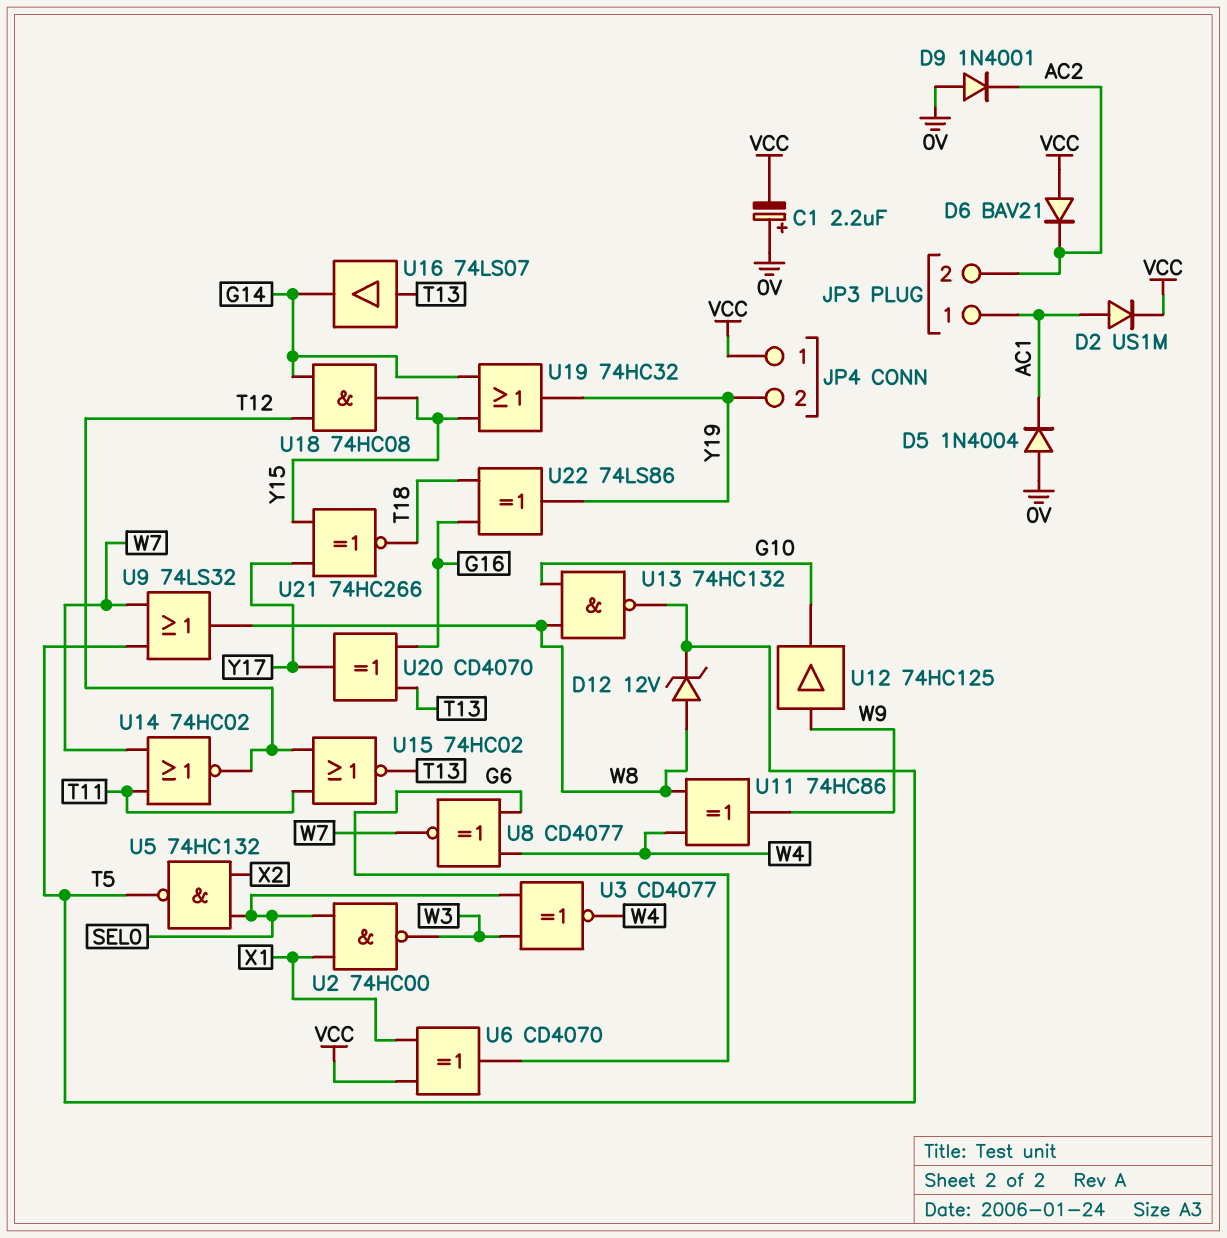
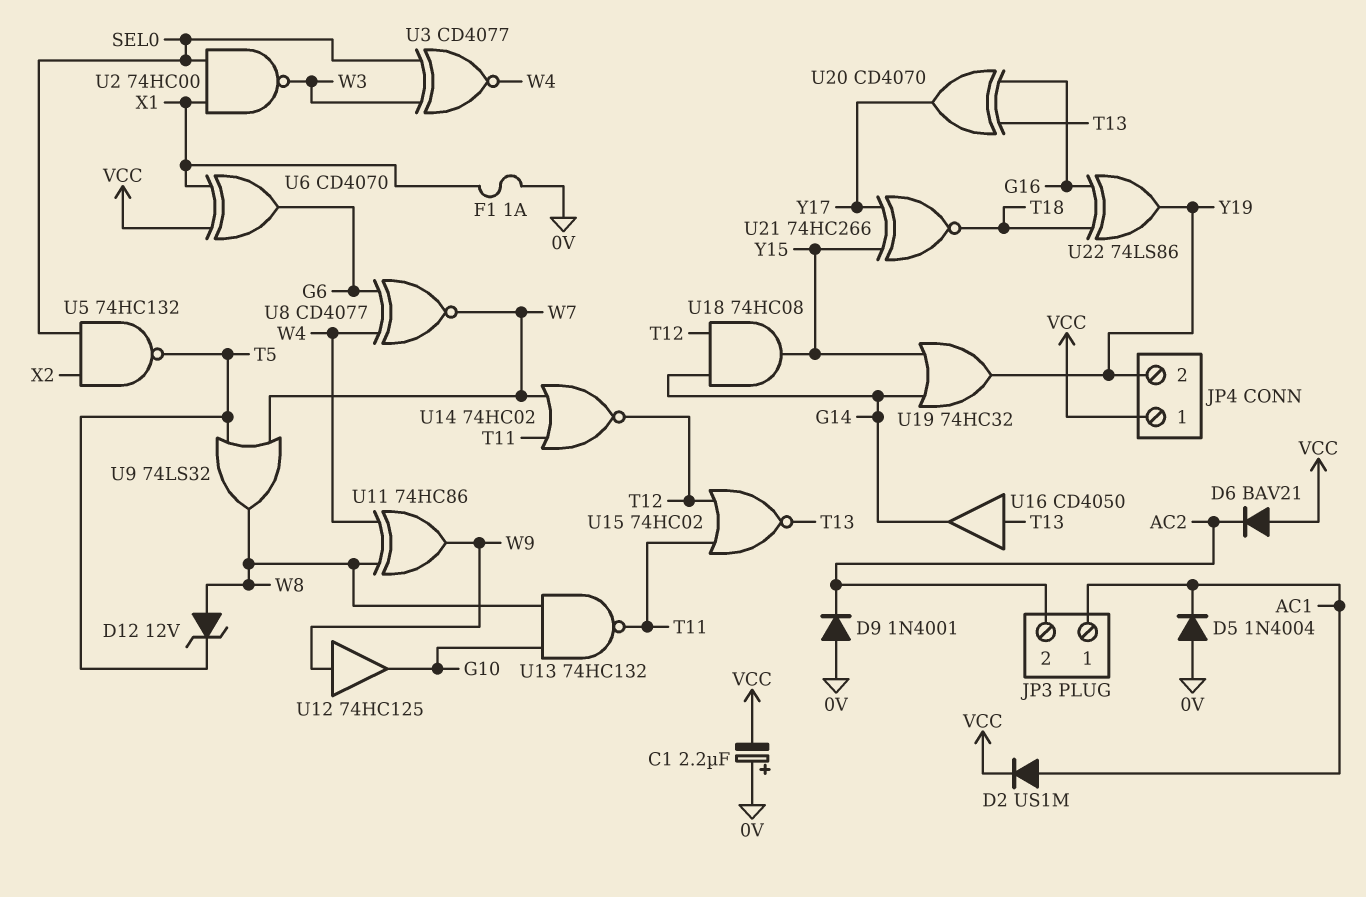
F1: none -> 1A (0V, X1)
U13: NAND 74HC132 (in G10, in W8, out T5) -> NAND 74HC132 (in G10, in W8, out T11)
U16: buffer 74LS07 (in T13, out G14) -> buffer CD4050 (in T13, out G14)

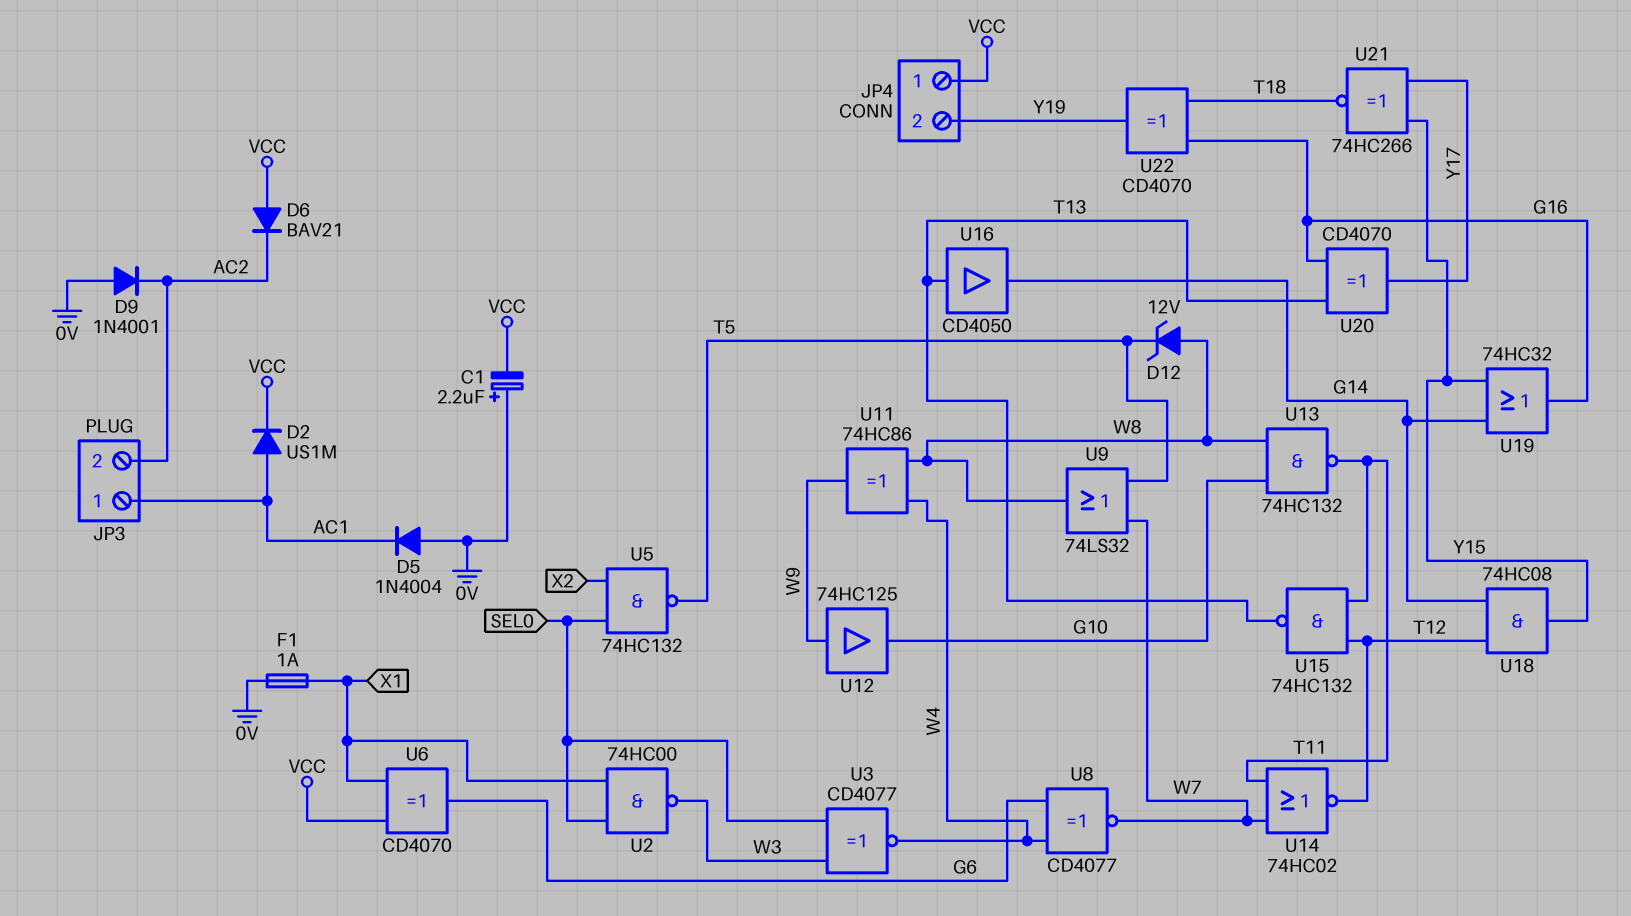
U15: NOR 74HC02 (in T11, in T12, out T13) -> NAND 74HC132 (in T11, in T12, out T13)
U19: OR 74HC32 (in G14, in Y15, out Y19) -> OR 74HC32 (in G14, in Y15, out G16)
U22: XOR 74LS86 (in G16, in T18, out Y19) -> XOR CD4070 (in G16, in T18, out Y19)

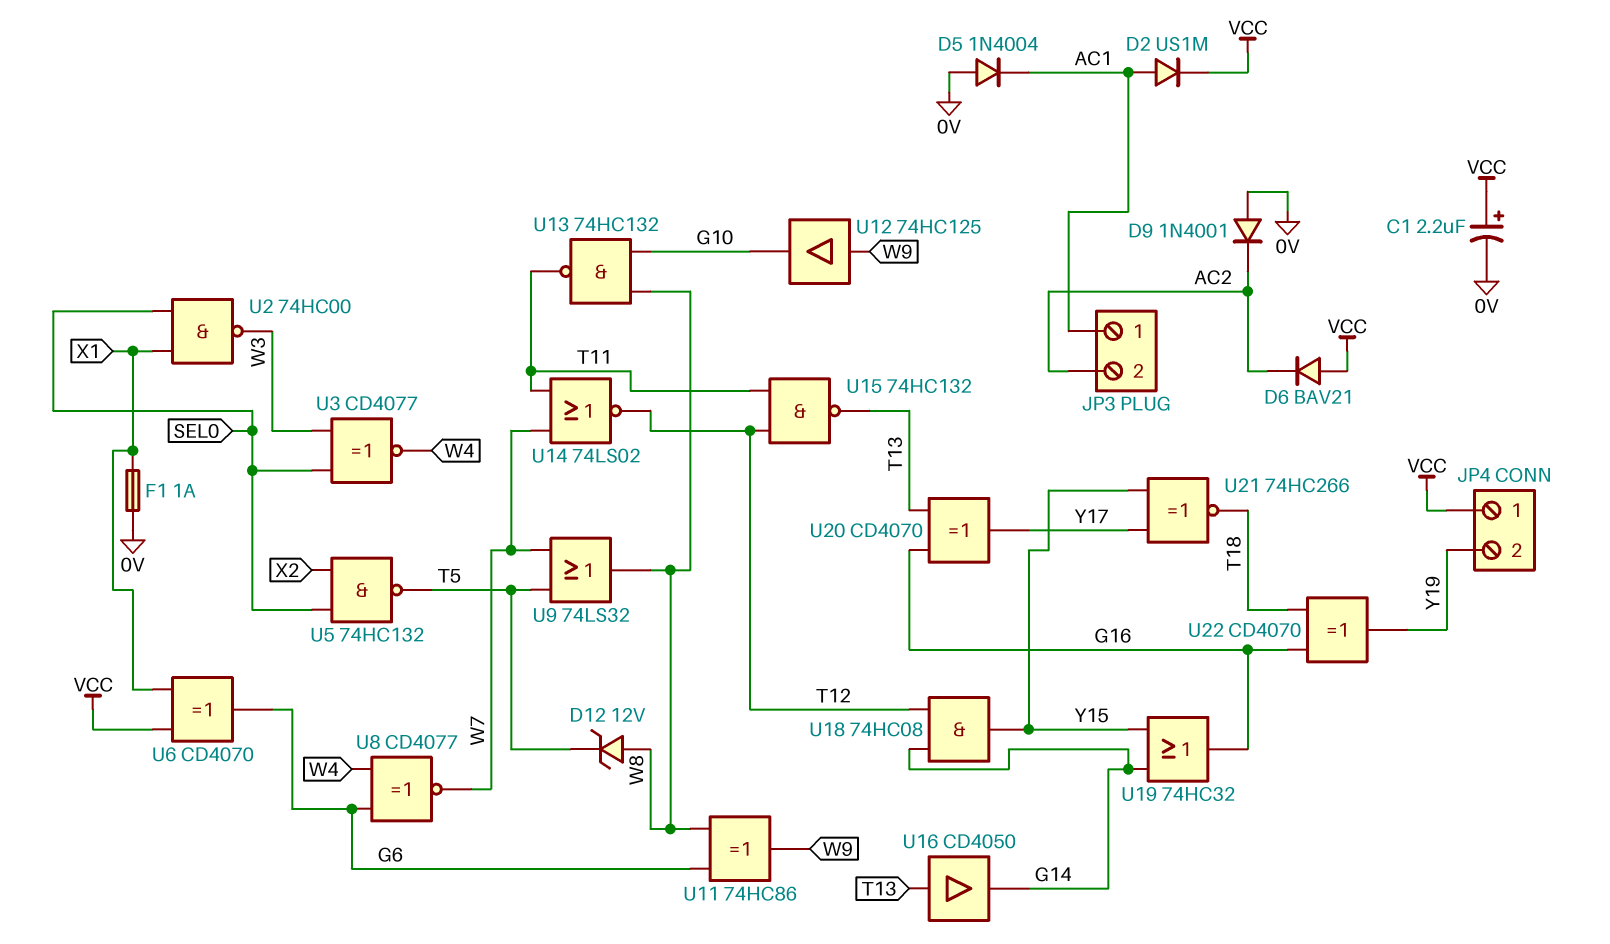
C1: 2.2uF (plus 0V, minus VCC) -> 2.2uF (plus VCC, minus 0V)
U11: XOR 74HC86 (in W4, in W8, out W9) -> XOR 74HC86 (in G6, in W8, out W9)
U14: NOR 74HC02 (in T11, in W7, out T12) -> NOR 74LS02 (in T11, in W7, out T12)

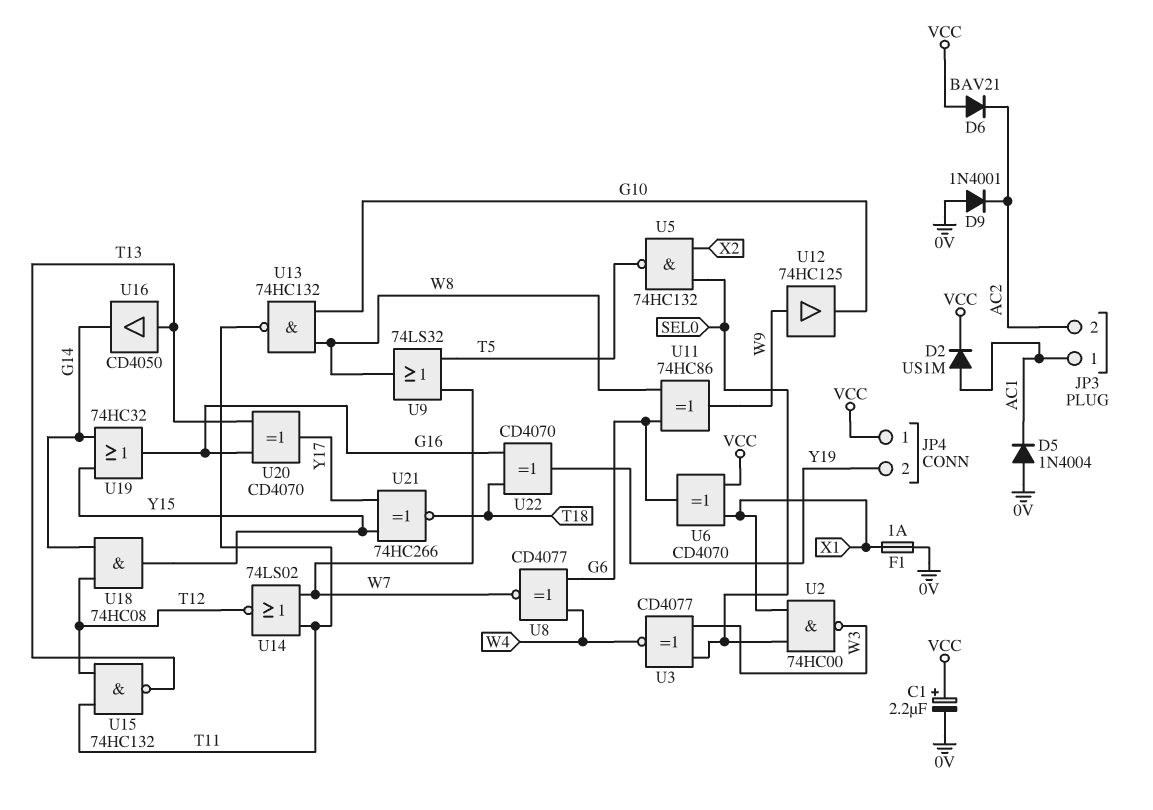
D12: zener 12V (A W8, K T5) -> none

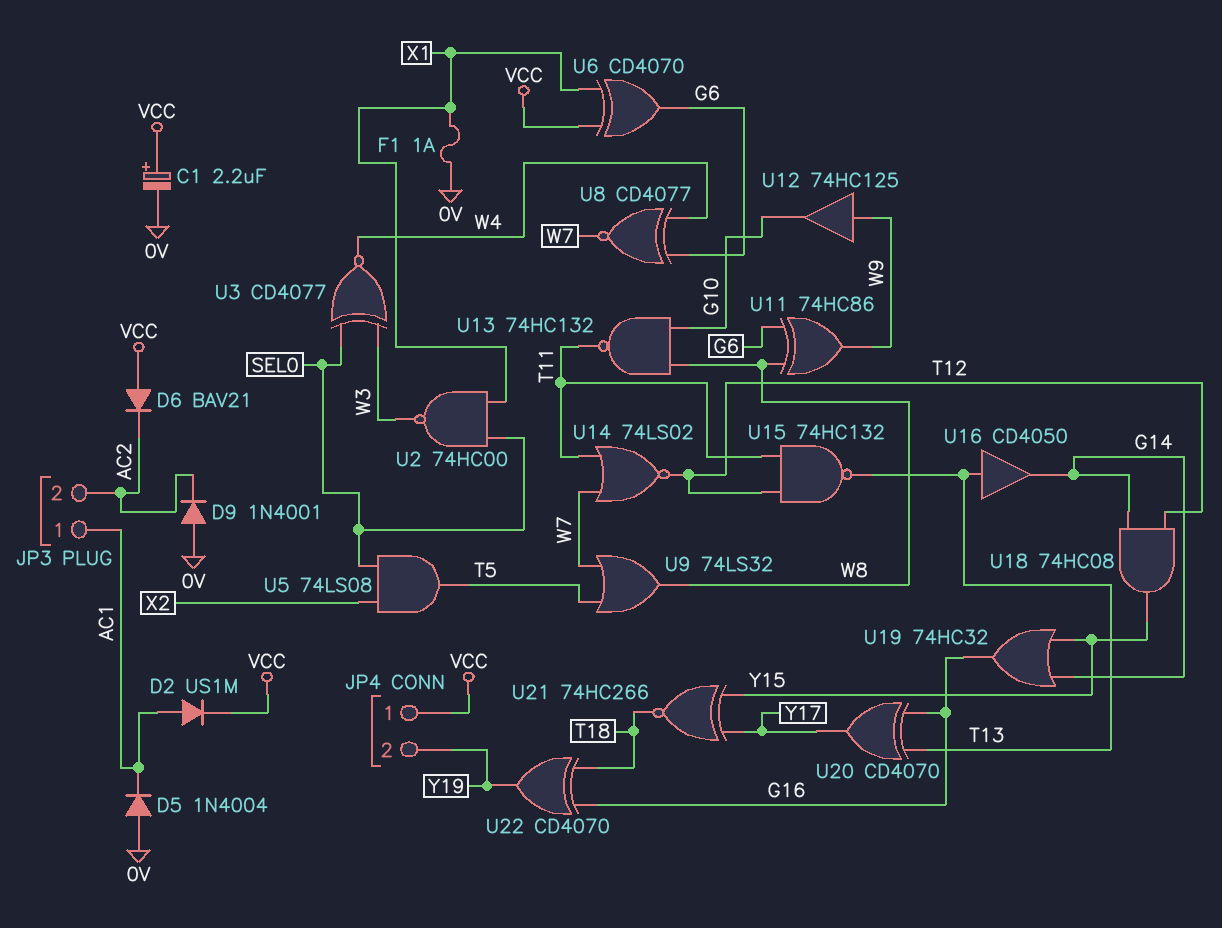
U5: NAND 74HC132 (in SEL0, in X2, out T5) -> AND 74LS08 (in SEL0, in X2, out T5)

